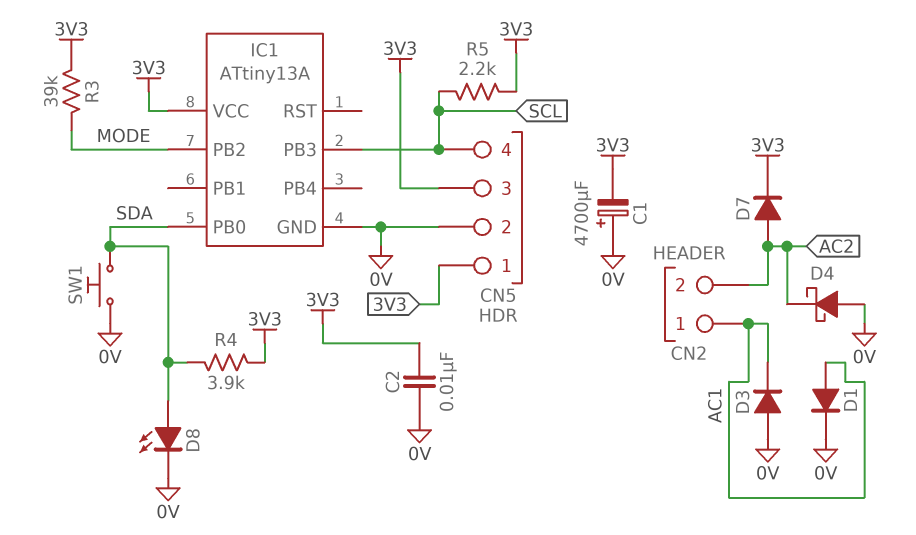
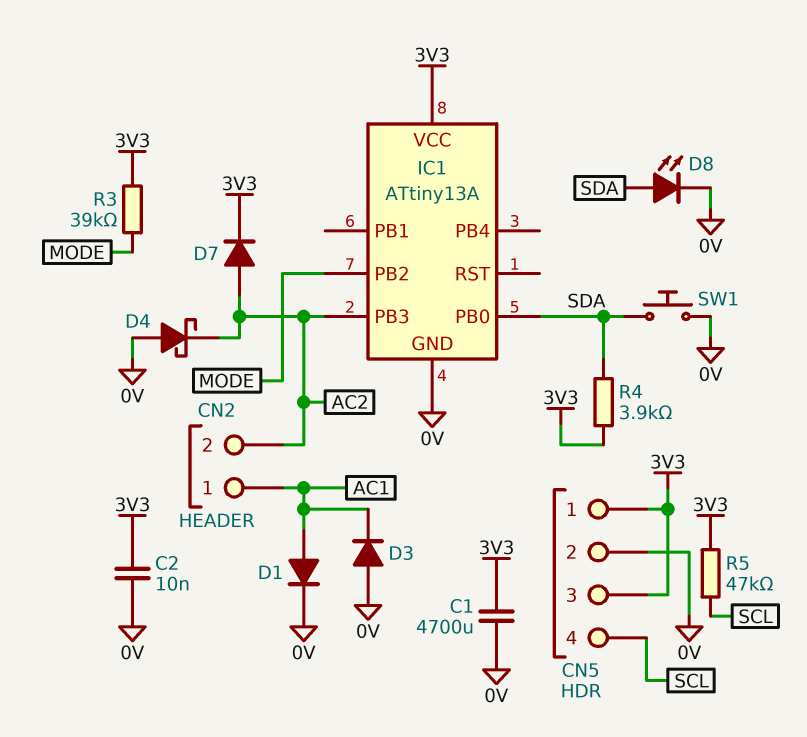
C1: 4700uF (plus 0V, minus 3V3) -> 4700uF (0V, 3V3)
IC1 pin PB3: SCL -> AC2
R5: 2.2k (3V3, SCL) -> 47k (3V3, SCL)

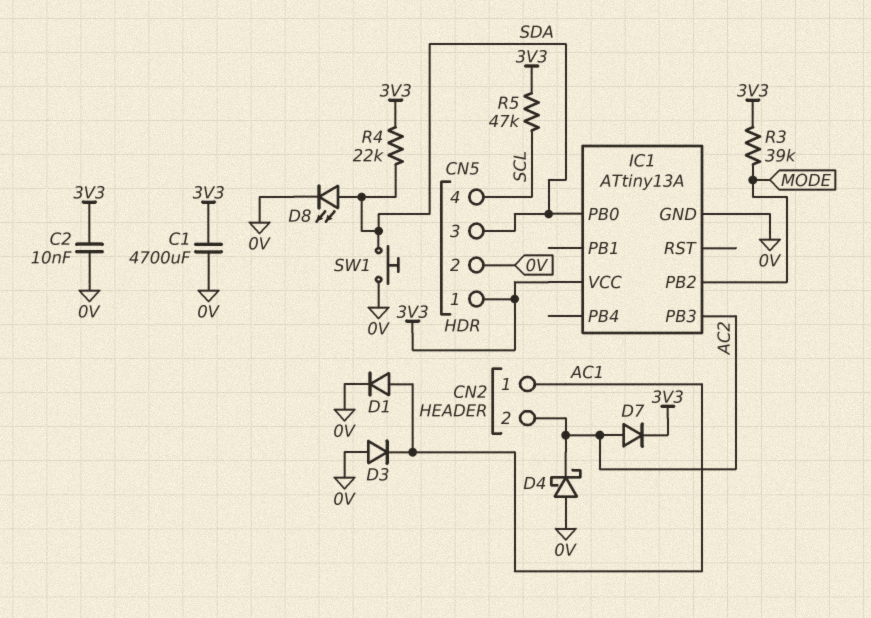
CN5 pin 3: 3V3 -> SDA
R4: 3.9k (3V3, SDA) -> 22k (3V3, SDA)

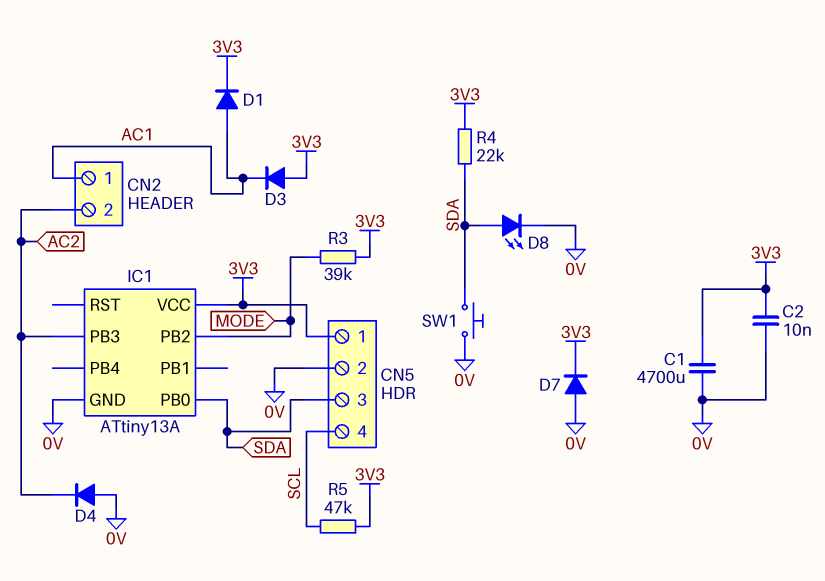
D1: diode (A AC1, K 0V) -> diode (A AC1, K 3V3)
D3: diode (A 0V, K AC1) -> diode (A 3V3, K AC1)
D4: schottky (A 0V, K AC2) -> diode (A 0V, K AC2)
D7: diode (A AC2, K 3V3) -> diode (A 0V, K 3V3)

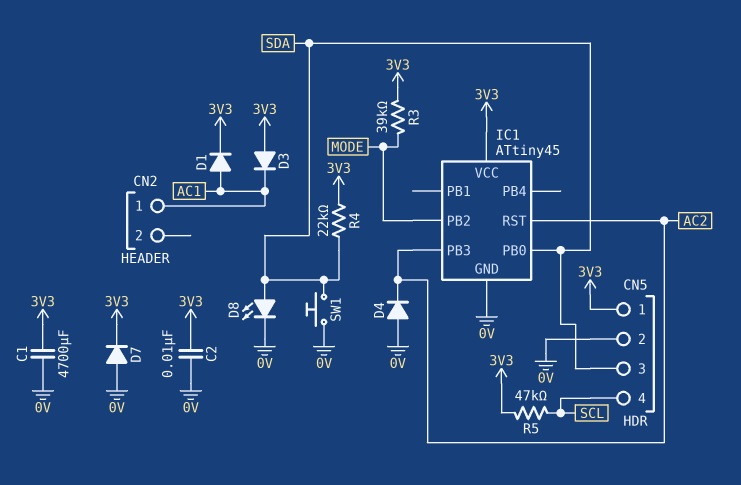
CN2 pin 2: AC2 -> none
IC1: ATtiny13A -> ATtiny45
IC1 pin RST: none -> AC2

